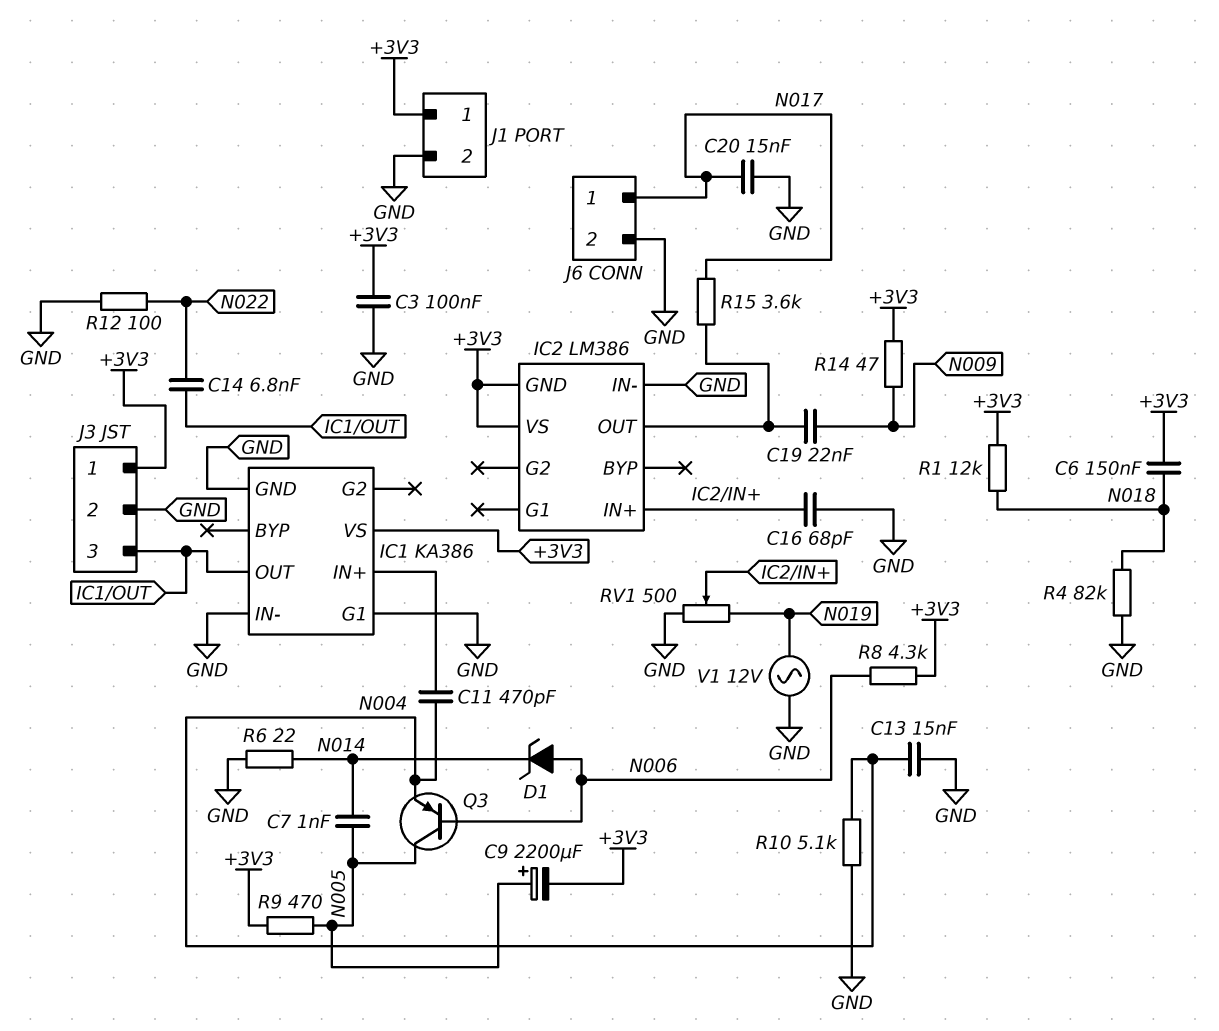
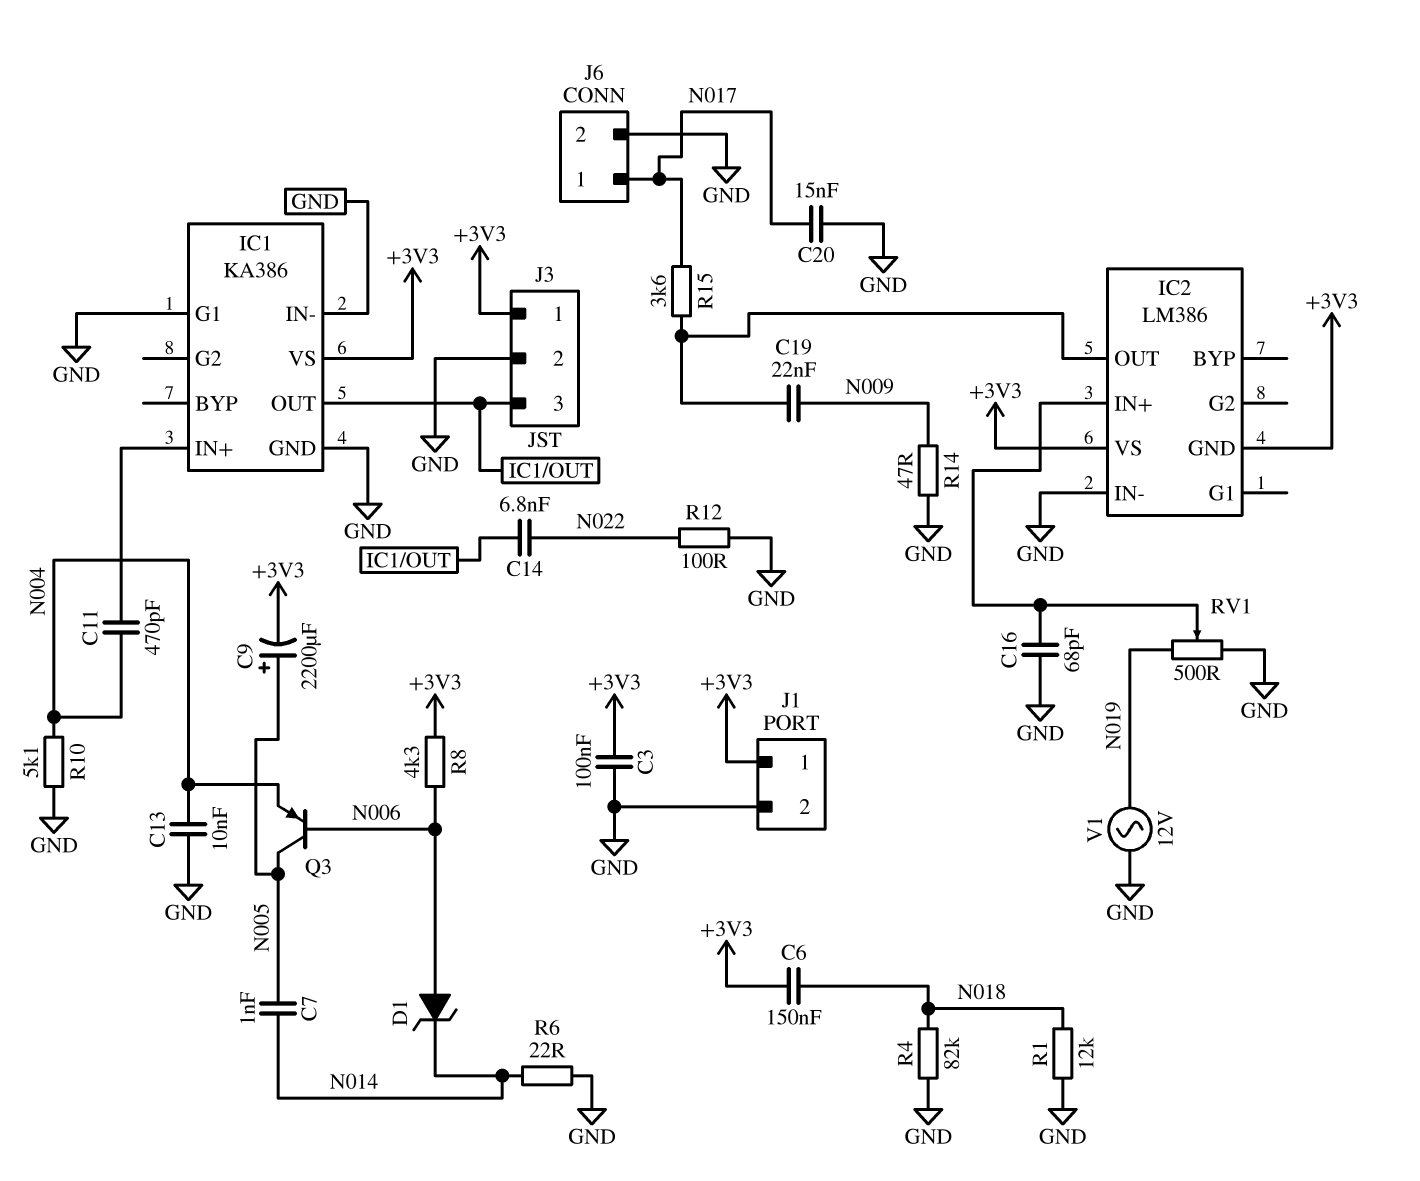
C13: 15nF (GND, N004) -> 10nF (GND, N004)
R1: 12k (+3V3, N018) -> 12k (GND, N018)
R9: 470 (+3V3, N005) -> none
R14: 47 (+3V3, N009) -> 47 (GND, N009)

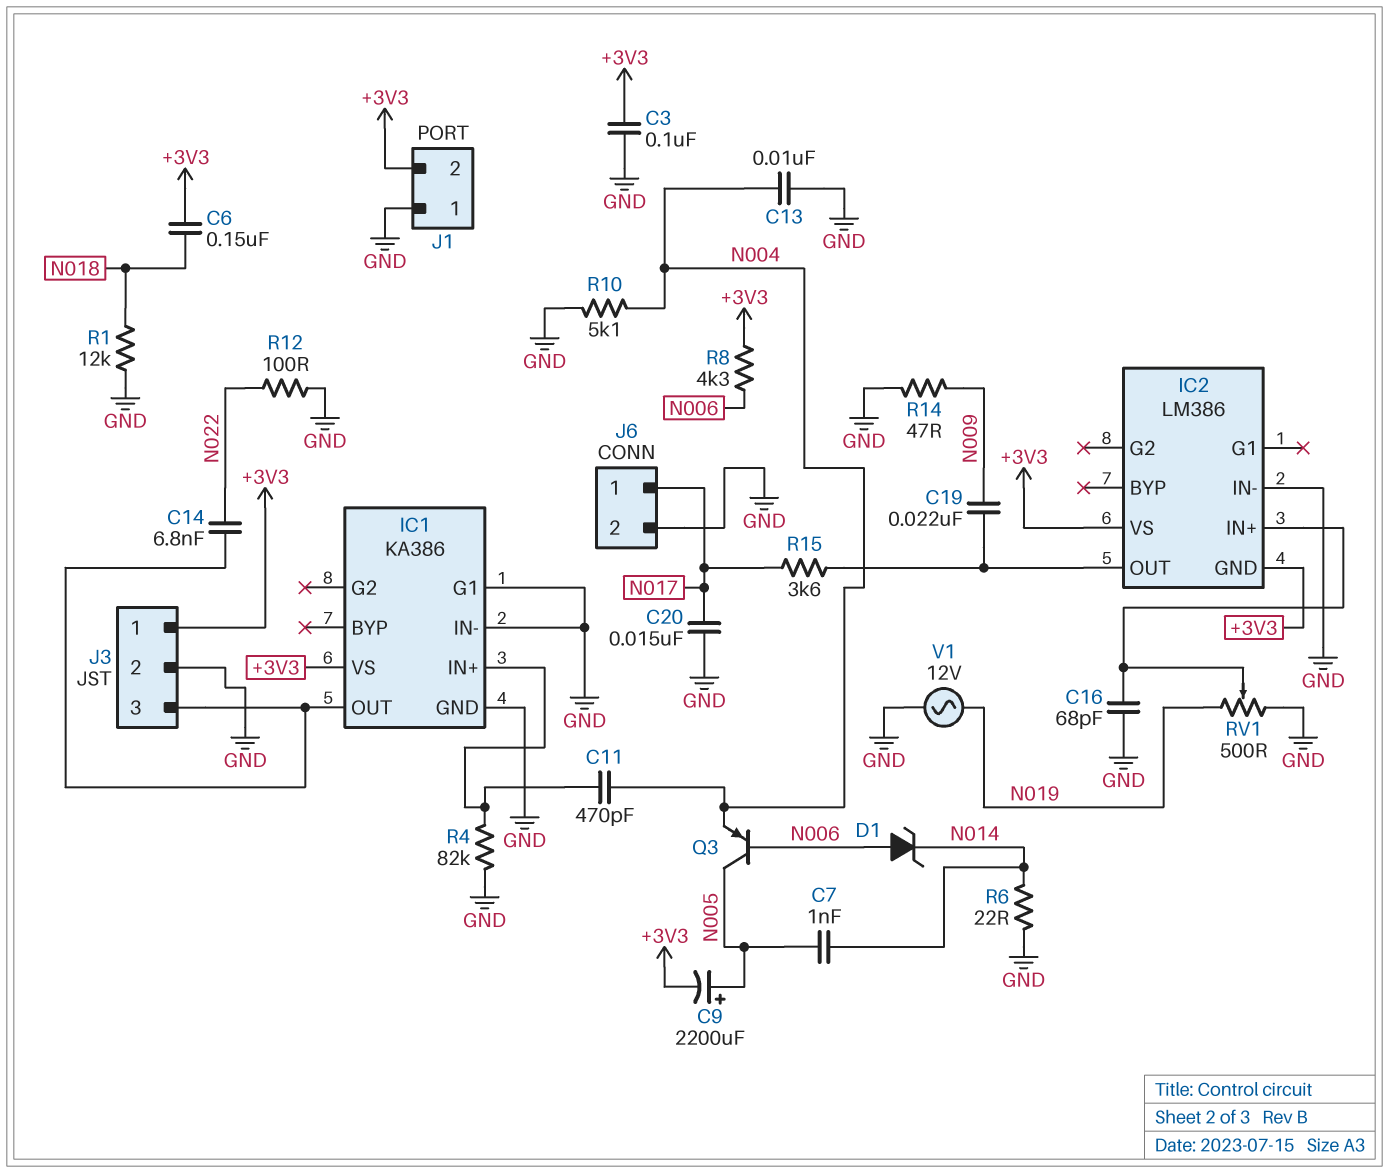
J1 pin 1: +3V3 -> GND
J1 pin 2: GND -> +3V3
R4: 82k (GND, N018) -> 82k (GND, IC1/IN+)

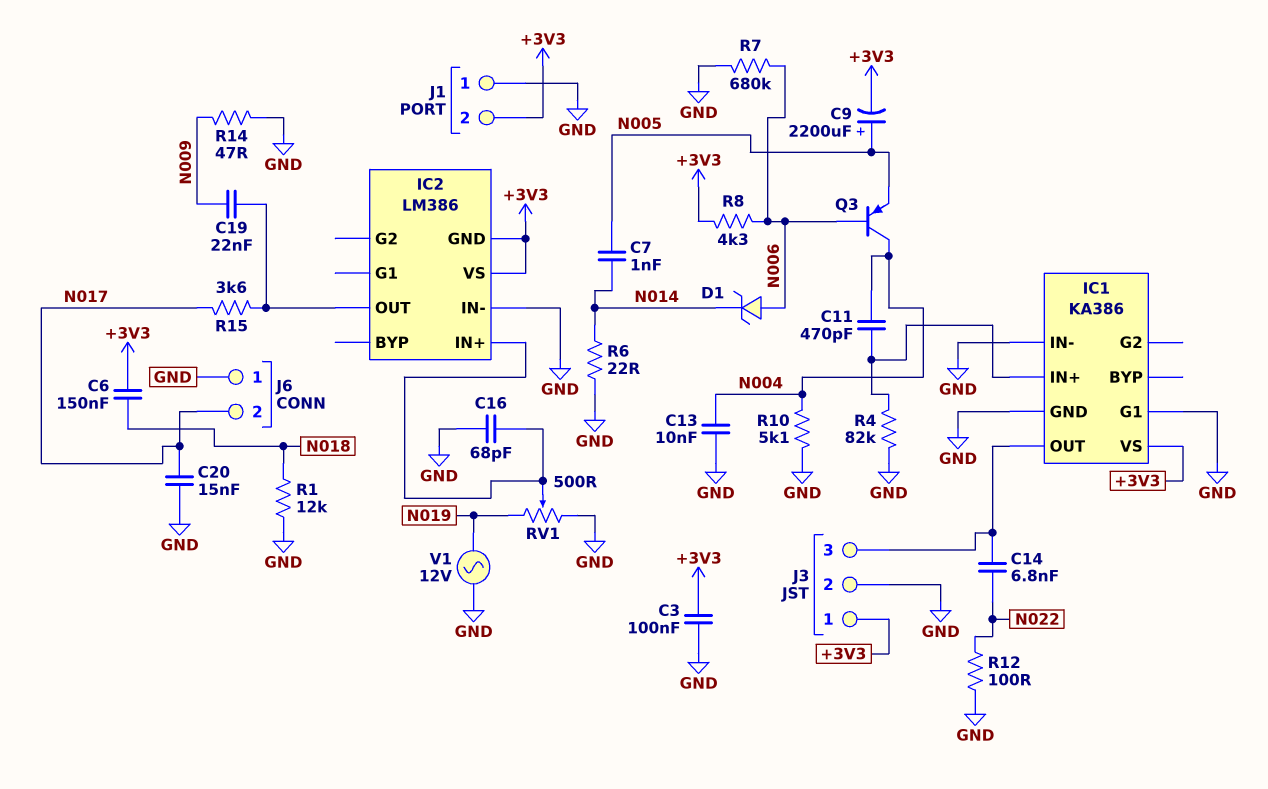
J6 pin 1: N017 -> GND
J6 pin 2: GND -> N017
Q3: PNP (B N006, C N005, E N004) -> PNP (B N006, C N004, E N005)
R7: none -> 680k (GND, N006)

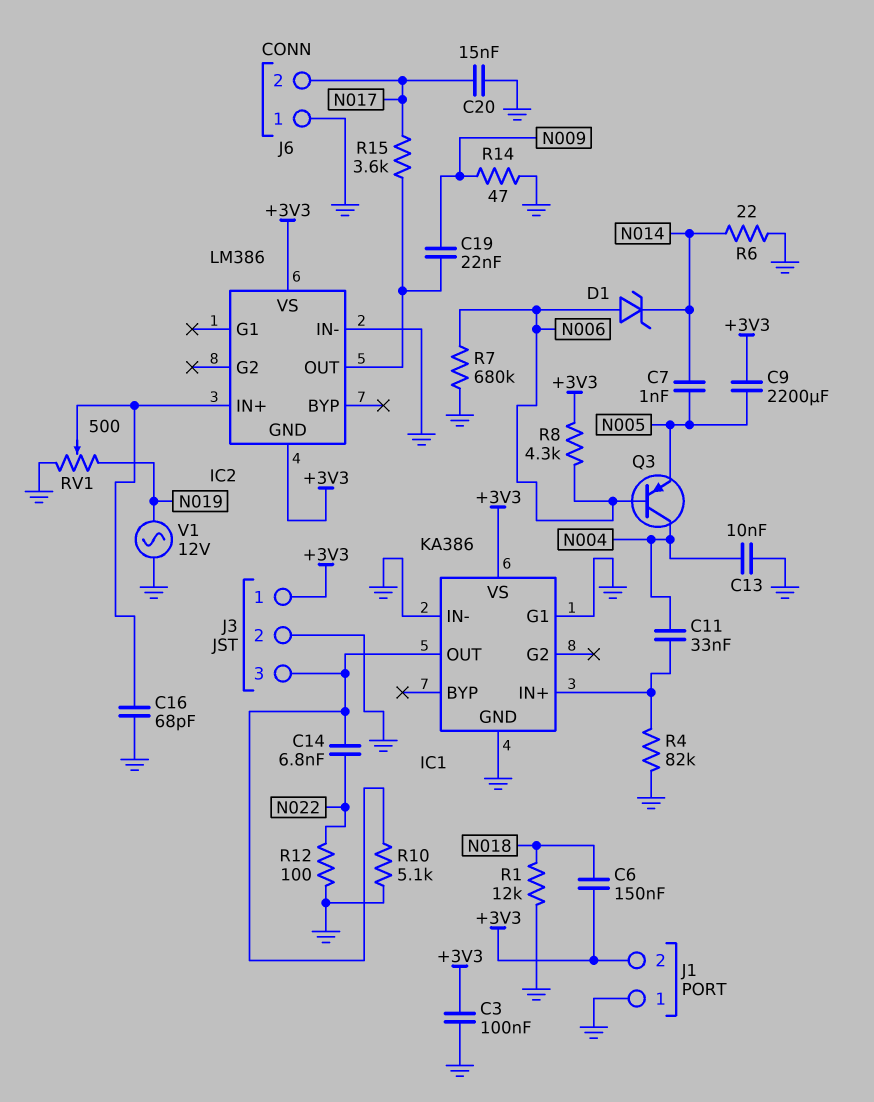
C9: 2200uF (plus N005, minus +3V3) -> 2200uF (+3V3, N005)
C11: 470pF (IC1/IN+, N004) -> 33nF (IC1/IN+, N004)
R10: 5.1k (GND, N004) -> 5.1k (GND, IC1/OUT)

